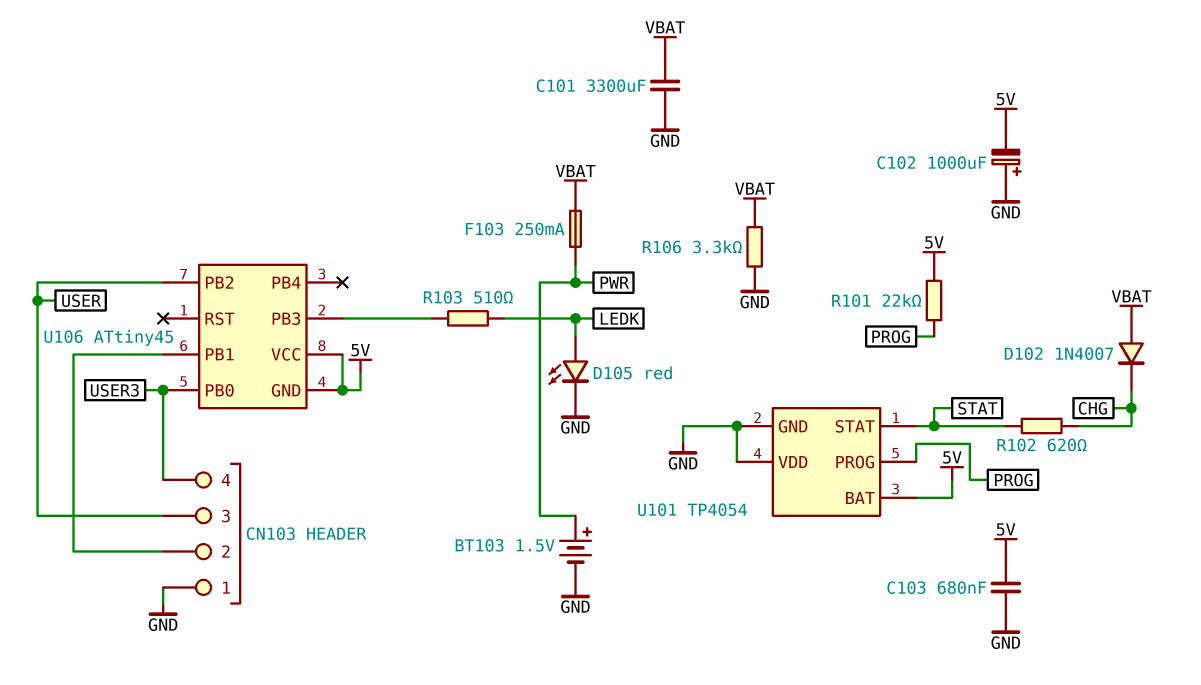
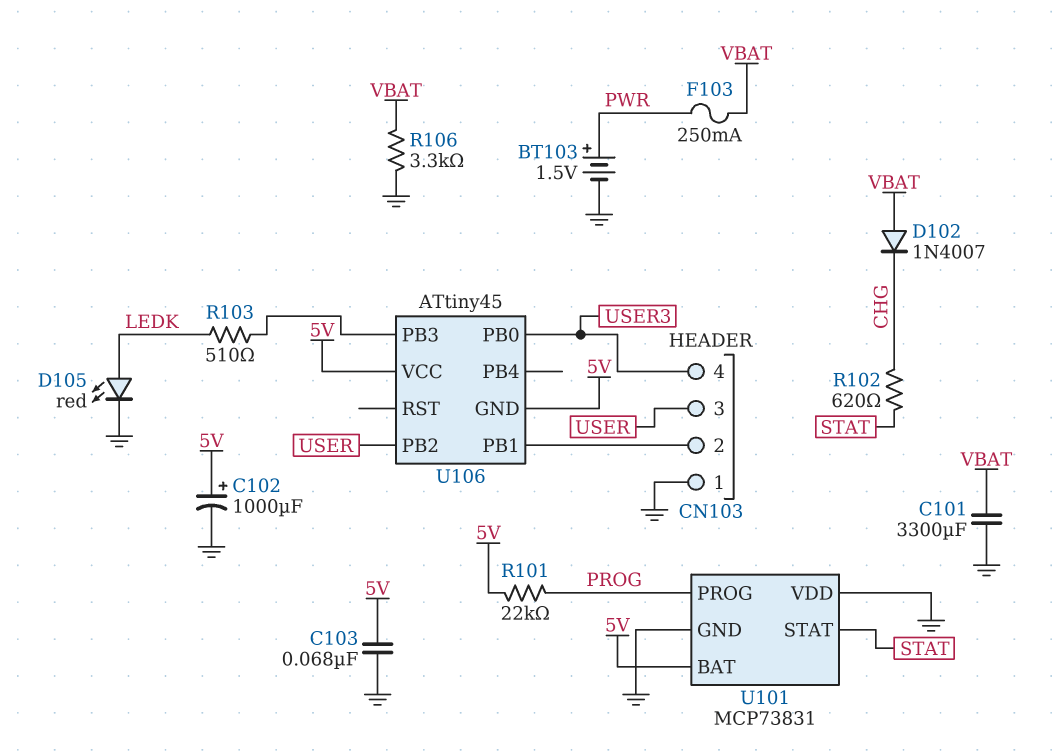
C102: 1000uF (plus GND, minus 5V) -> 1000uF (plus 5V, minus GND)
C103: 680nF (5V, GND) -> 68nF (5V, GND)
U101: TP4054 -> MCP73831

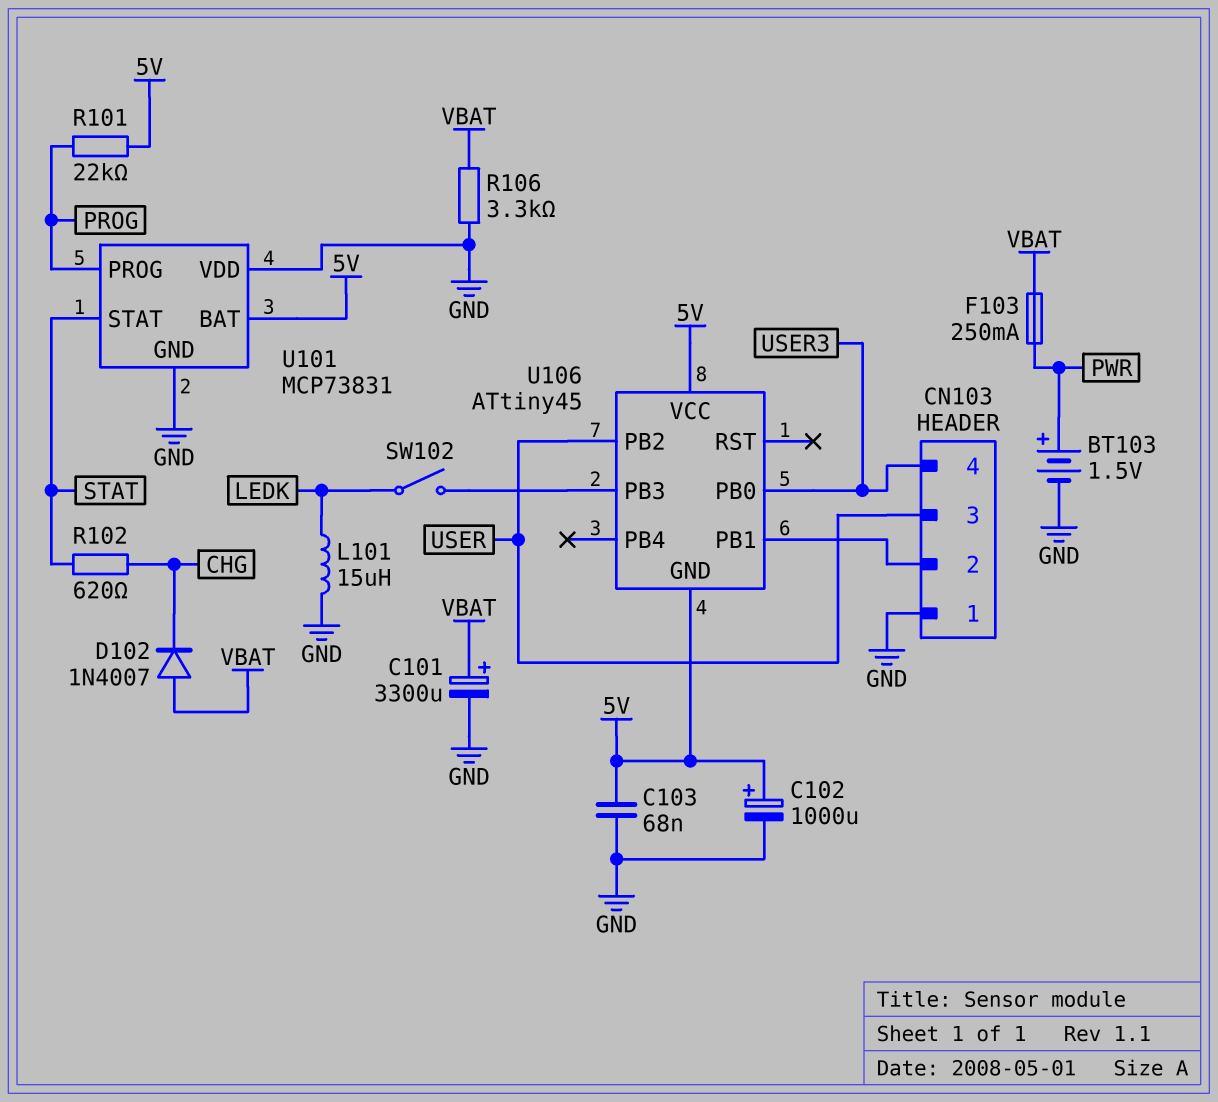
C101: 3300uF (GND, VBAT) -> 3300uF (plus VBAT, minus GND)
D105: LED red (A LEDK, K GND) -> none
L101: none -> 15uH (GND, LEDK)
R103: 510 (LEDK, U106/PB3) -> none
SW102: none -> switch (LEDK, U106/PB3)

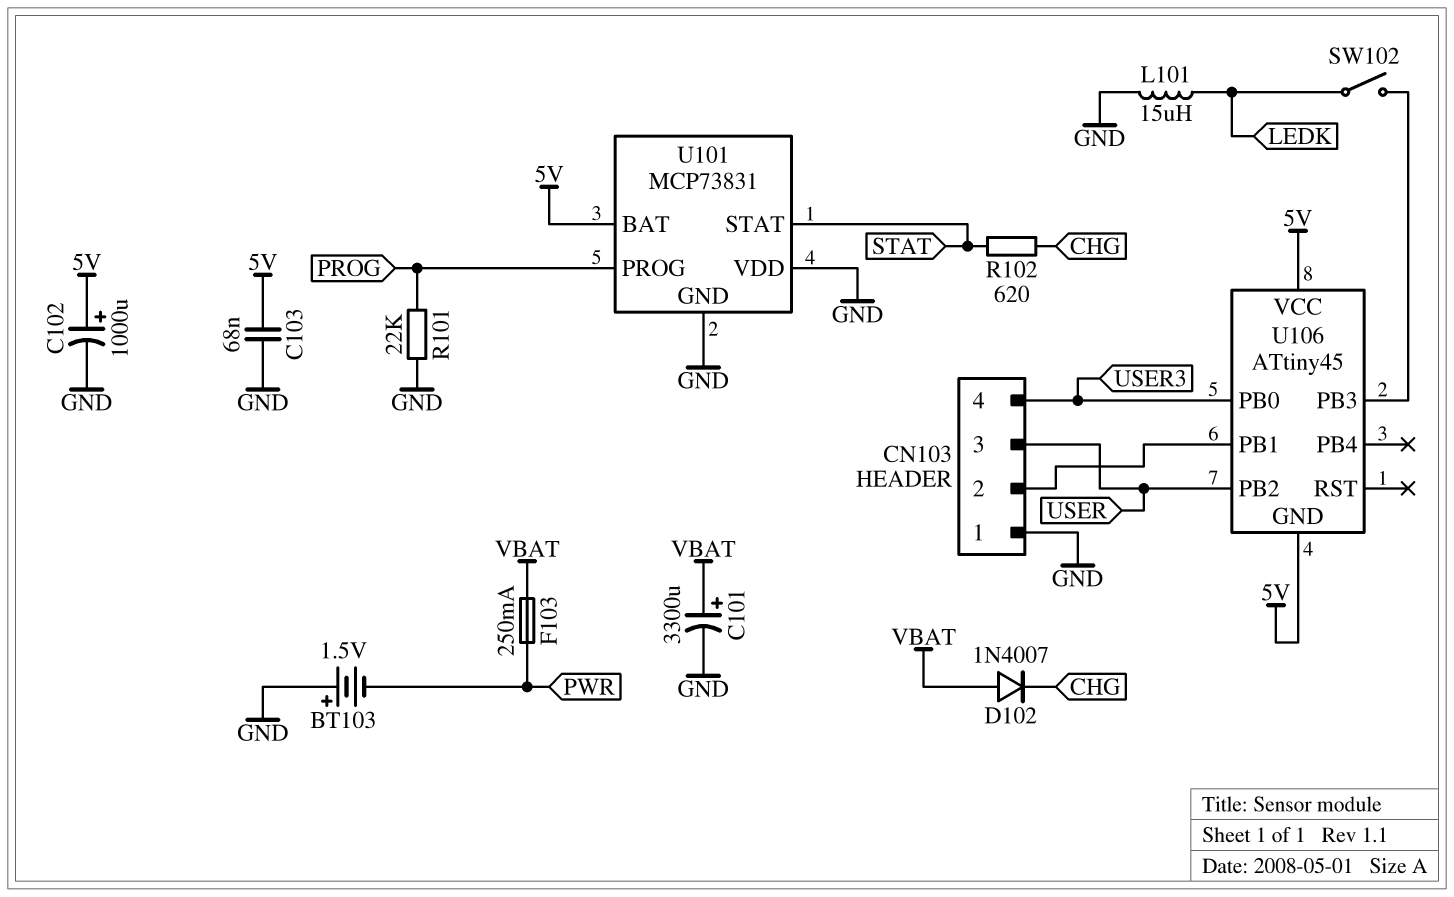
BT103: 1.5V (plus PWR, minus GND) -> 1.5V (plus GND, minus PWR)
R101: 22k (5V, PROG) -> 22k (GND, PROG)
R106: 3.3k (GND, VBAT) -> none

